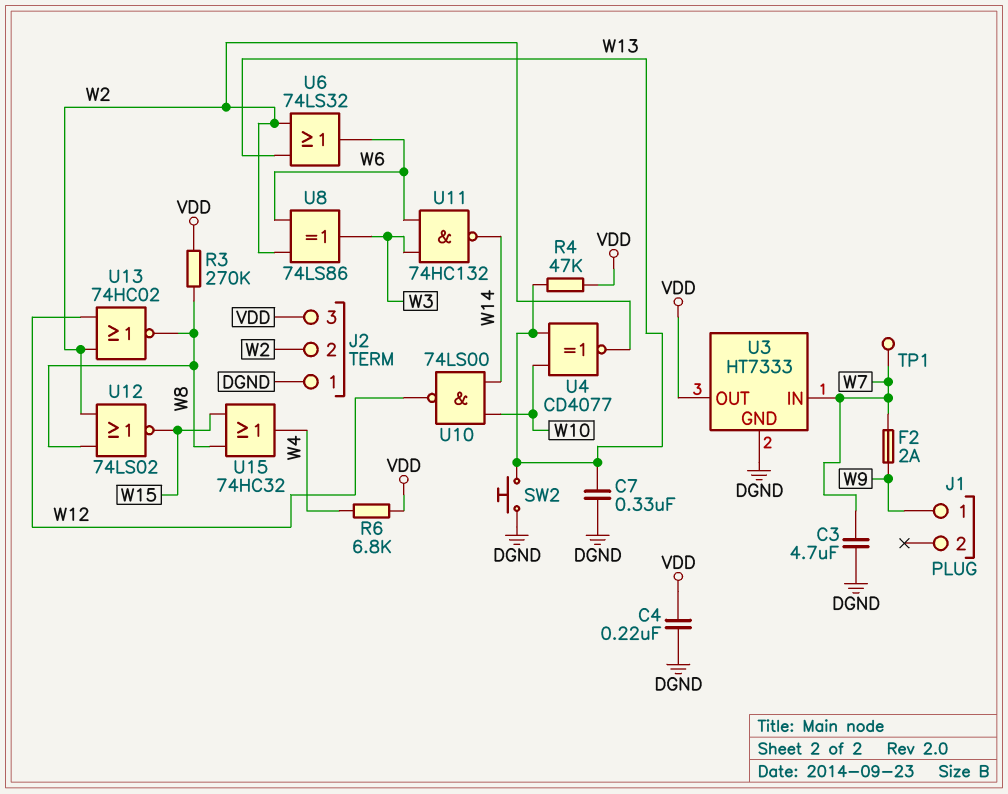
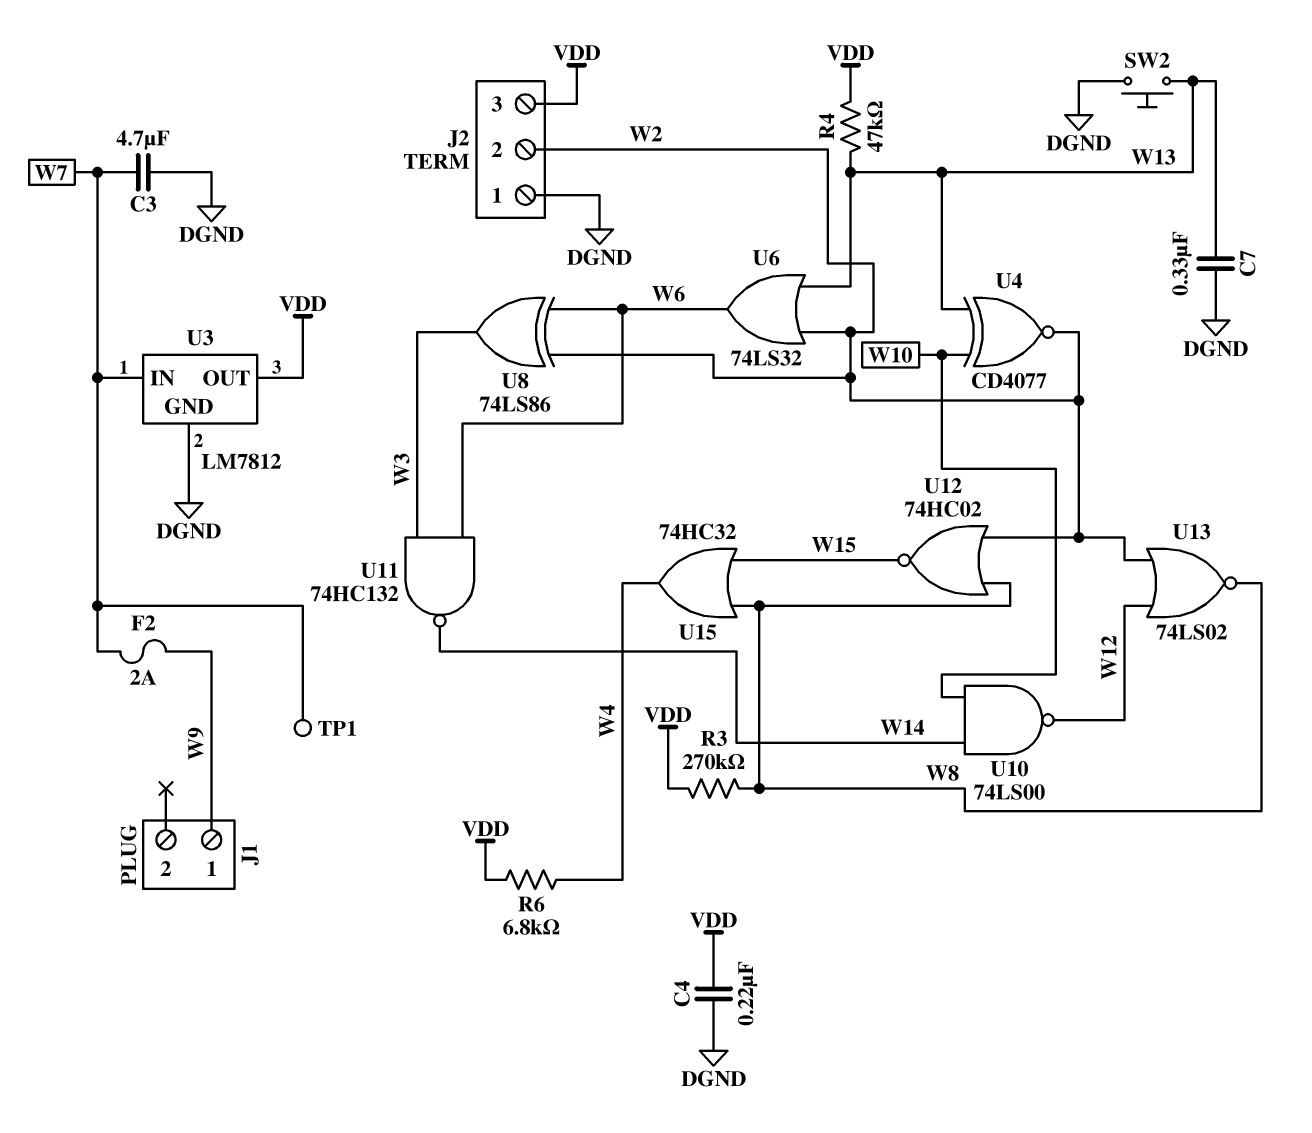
U3: HT7333 -> LM7812
U12: NOR 74LS02 (in W2, in W8, out W15) -> NOR 74HC02 (in W2, in W8, out W15)
U13: NOR 74HC02 (in W2, in W12, out W8) -> NOR 74LS02 (in W2, in W12, out W8)

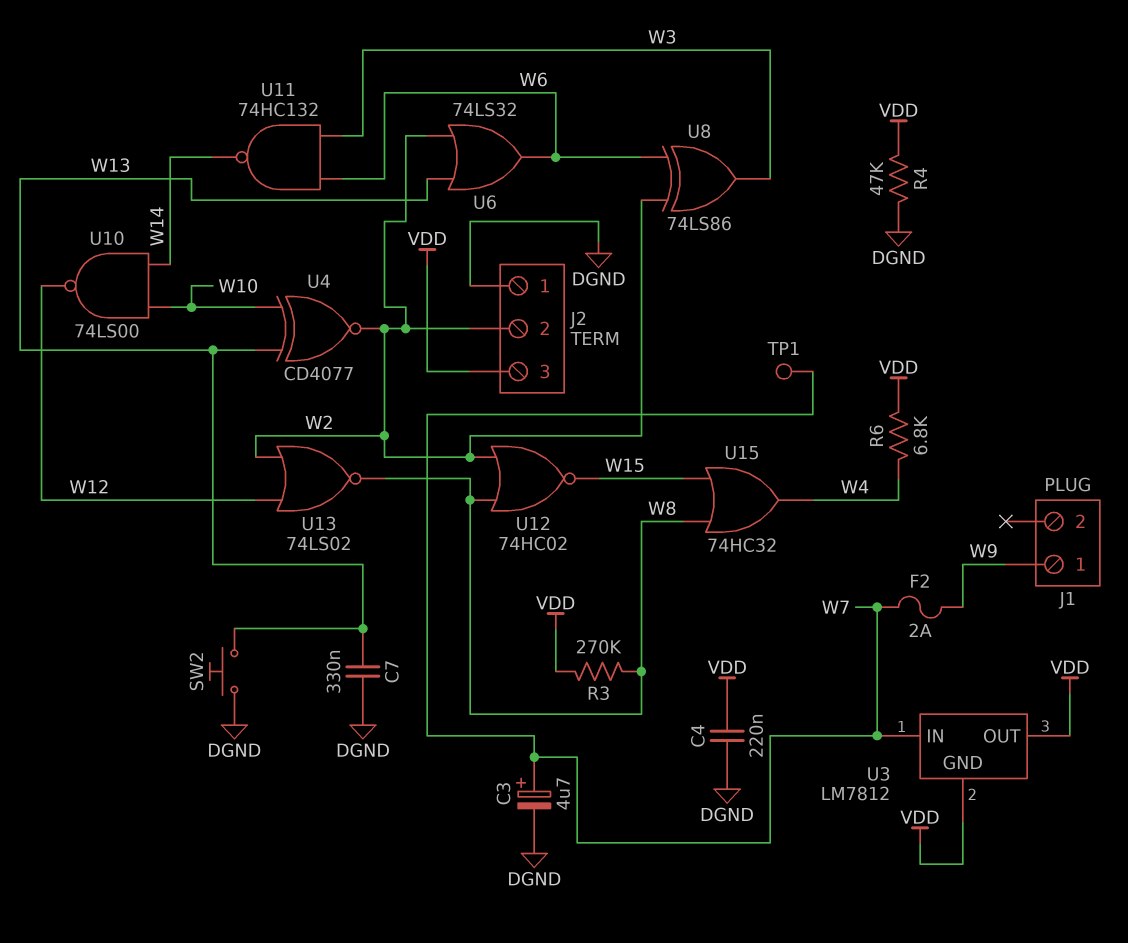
C3: 4.7uF (DGND, W7) -> 4.7uF (plus W7, minus DGND)
R4: 47k (VDD, W13) -> 47k (DGND, VDD)
U3 pin GND: DGND -> VDD

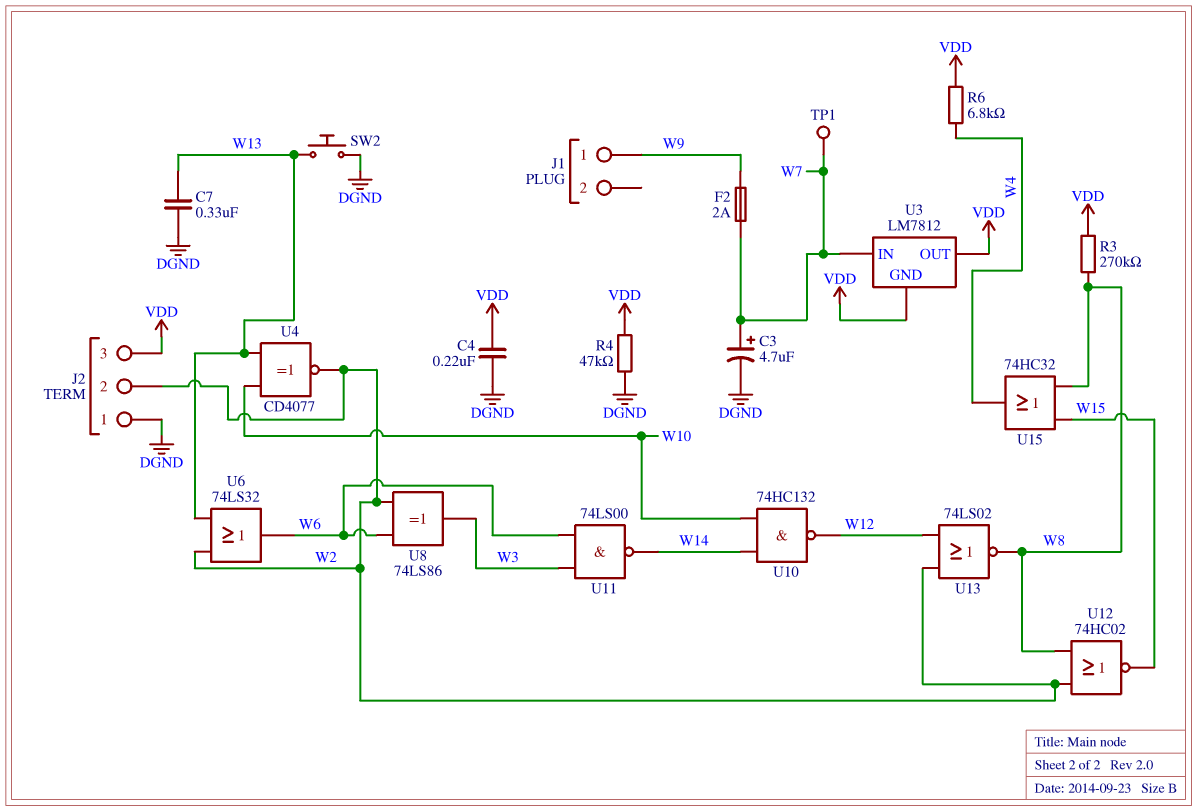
U10: NAND 74LS00 (in W10, in W14, out W12) -> NAND 74HC132 (in W10, in W14, out W12)
U11: NAND 74HC132 (in W3, in W6, out W14) -> NAND 74LS00 (in W3, in W6, out W14)

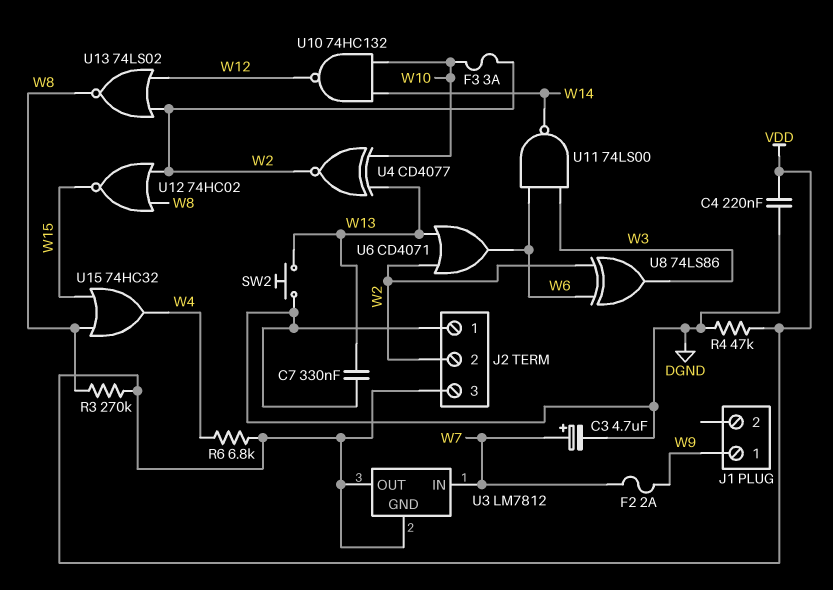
F3: none -> 3A (W2, W10)
TP1: test point (W7) -> none
U6: OR 74LS32 (in W2, in W13, out W6) -> OR CD4071 (in W2, in W13, out W6)

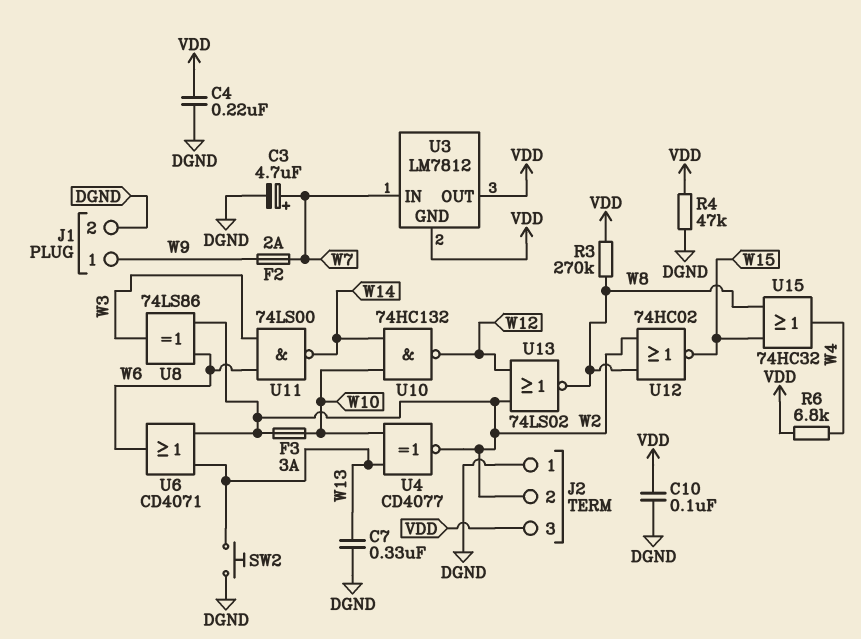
C10: none -> 100nF (DGND, VDD)
J1 pin 2: none -> DGND

